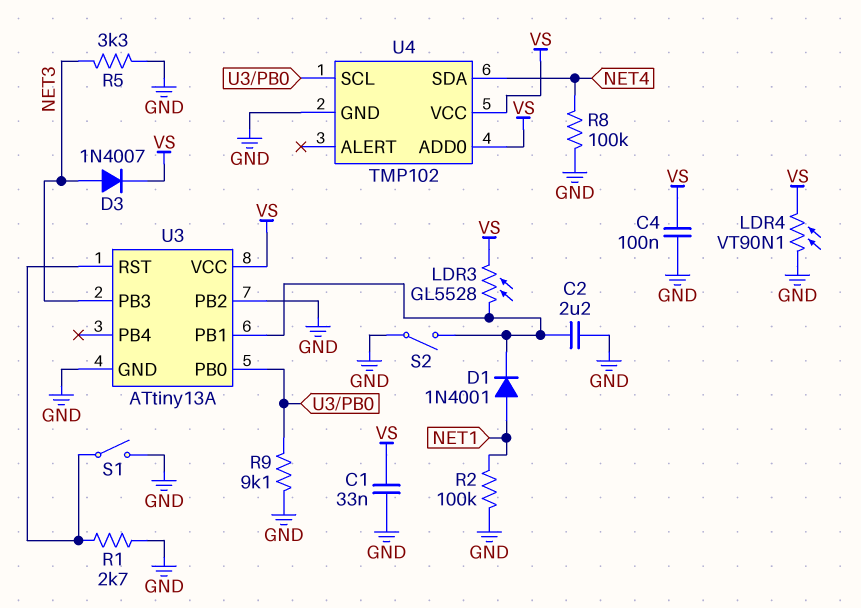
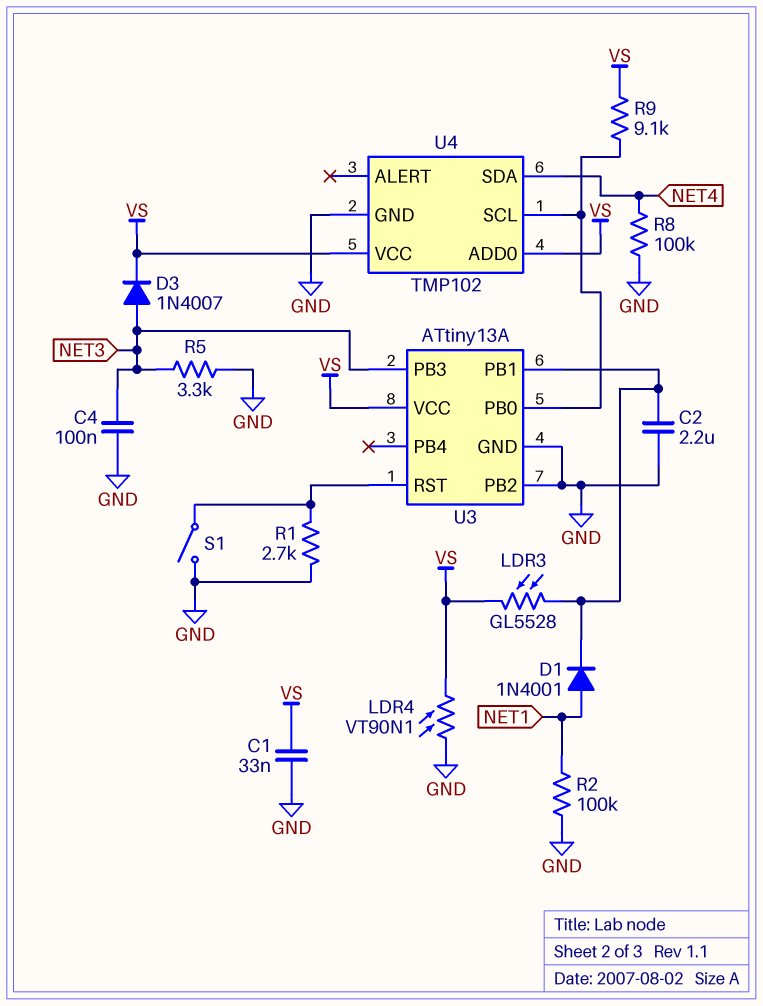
C4: 100nF (GND, VS) -> 100nF (GND, NET3)
R9: 9.1k (GND, U3/PB0) -> 9.1k (U3/PB0, VS)
S2: switch (GND, U3/PB1) -> none

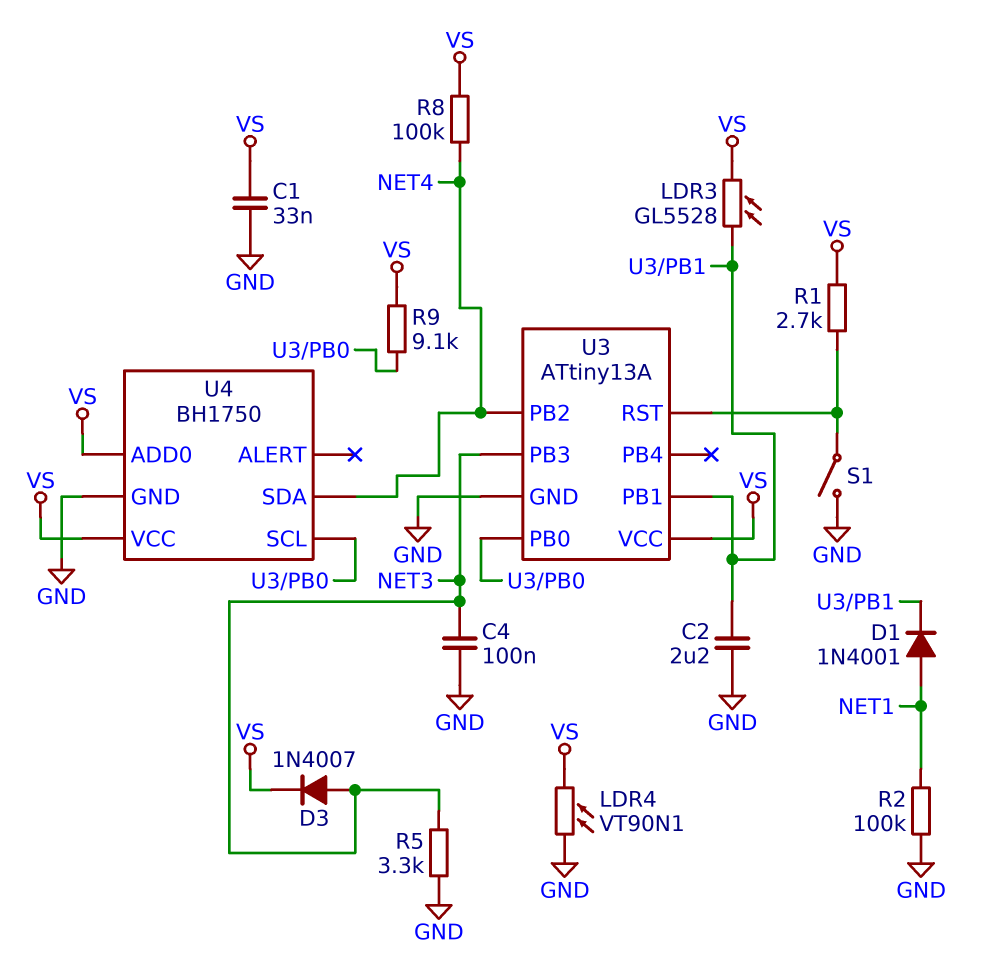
R1: 2.7k (GND, U3/RST) -> 2.7k (U3/RST, VS)
R8: 100k (GND, NET4) -> 100k (NET4, VS)
U3 pin PB2: GND -> NET4
U4: TMP102 -> BH1750

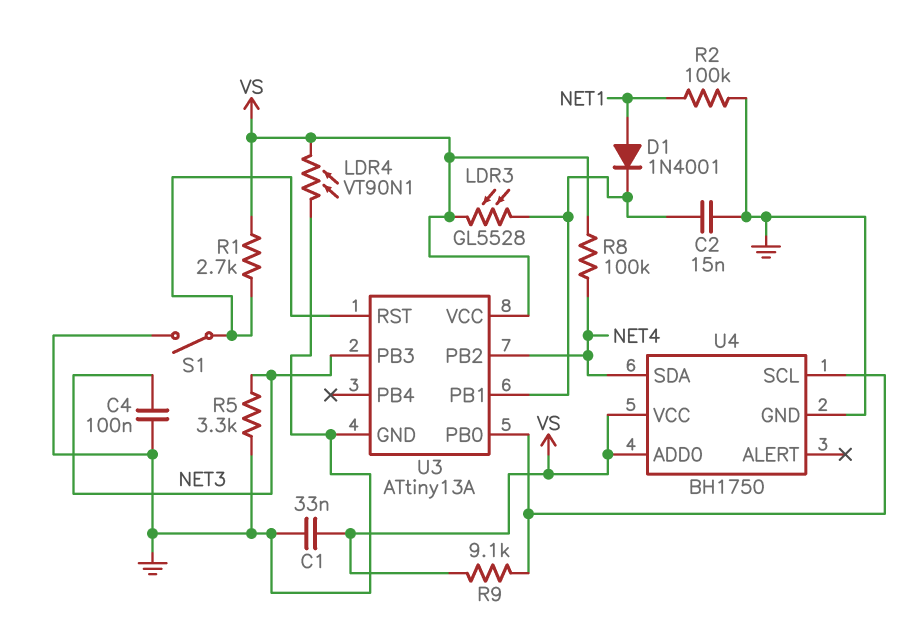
C2: 2.2uF (GND, U3/PB1) -> 15nF (GND, U3/PB1)
D3: diode 1N4007 (A NET3, K VS) -> none

